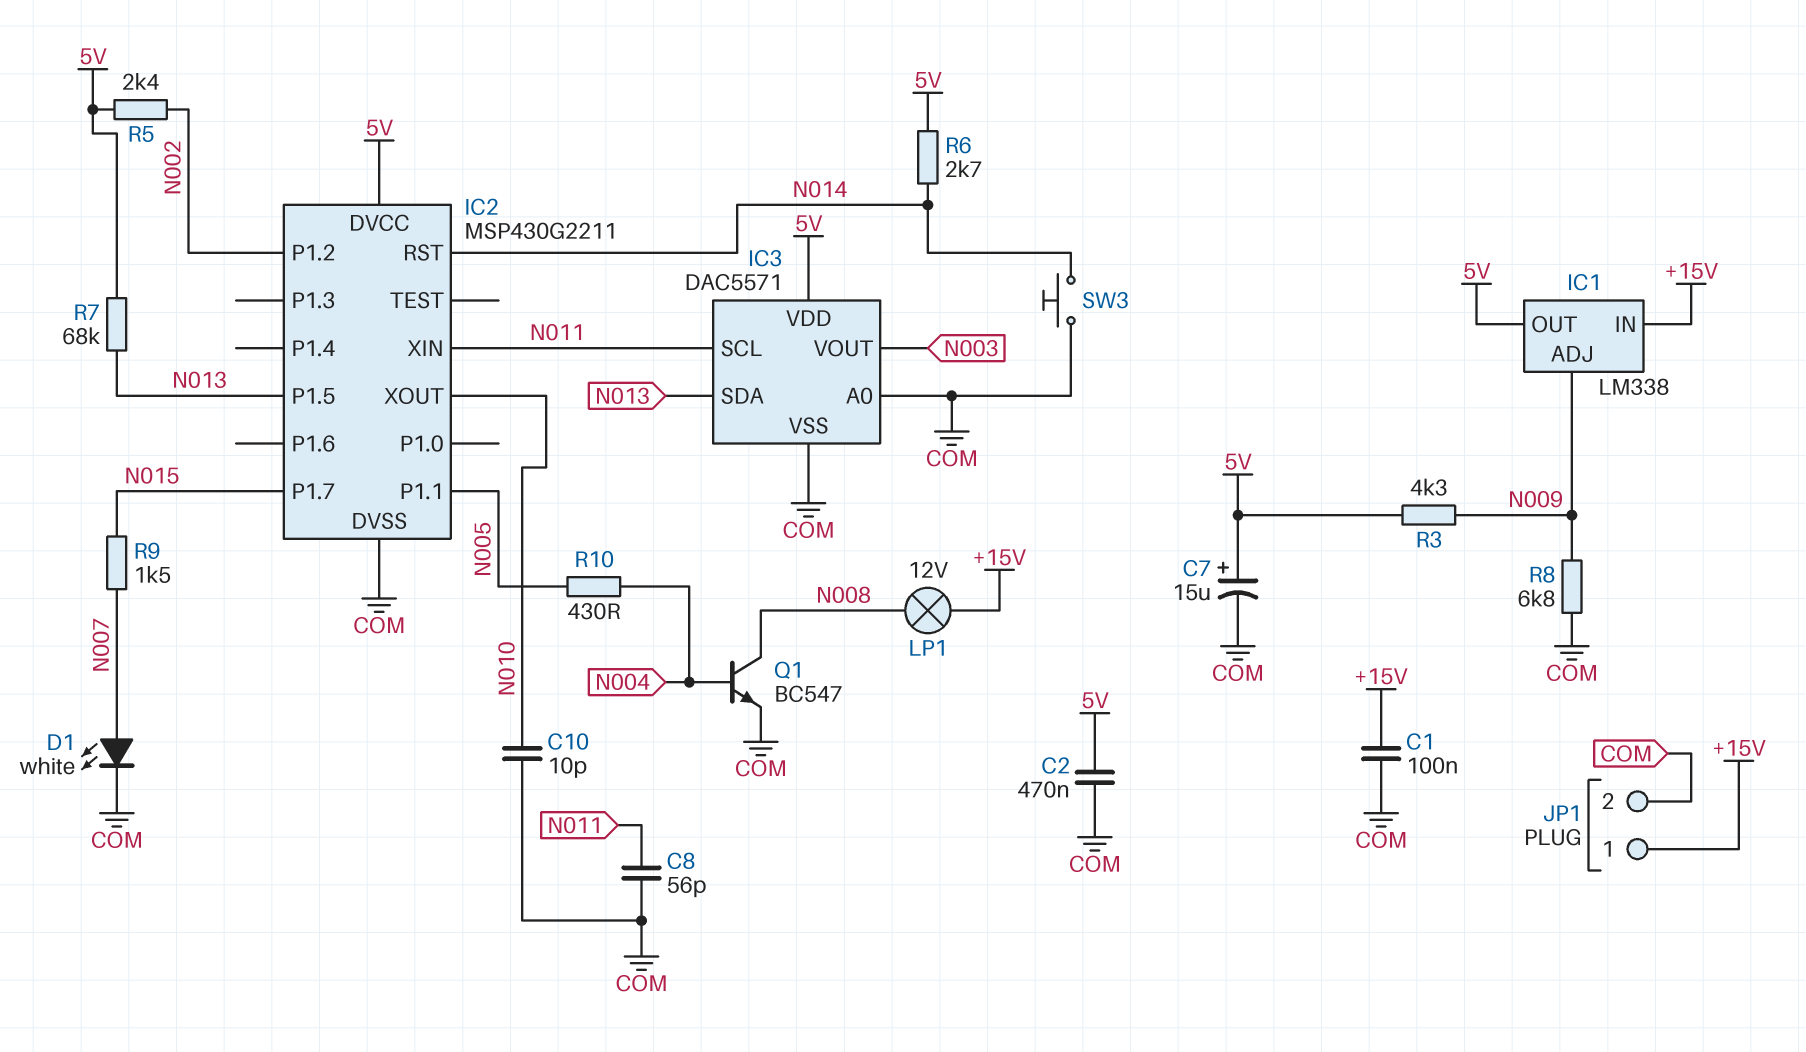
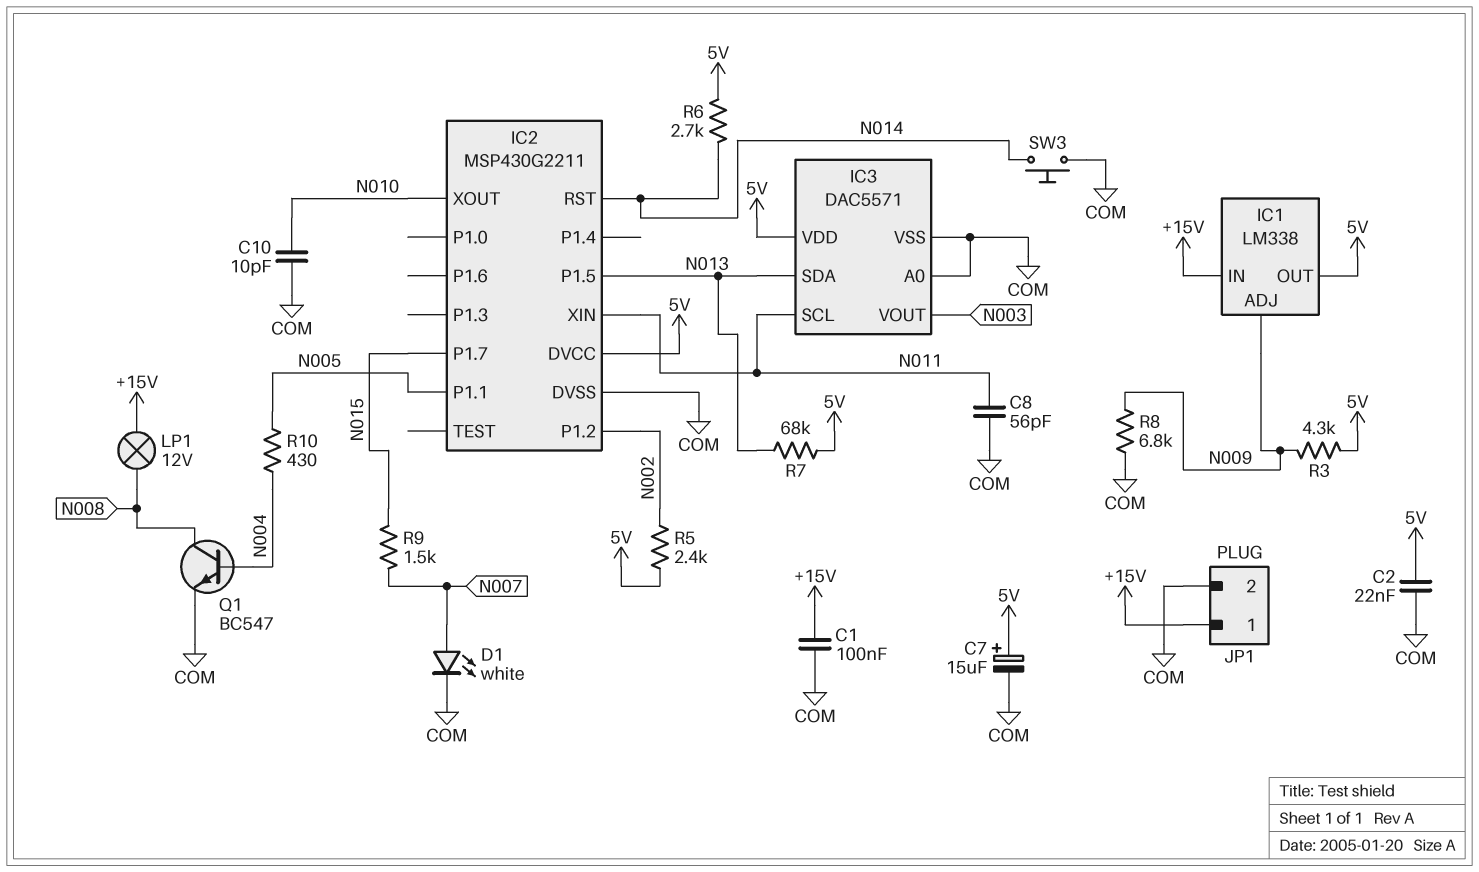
C2: 470nF (5V, COM) -> 22nF (5V, COM)

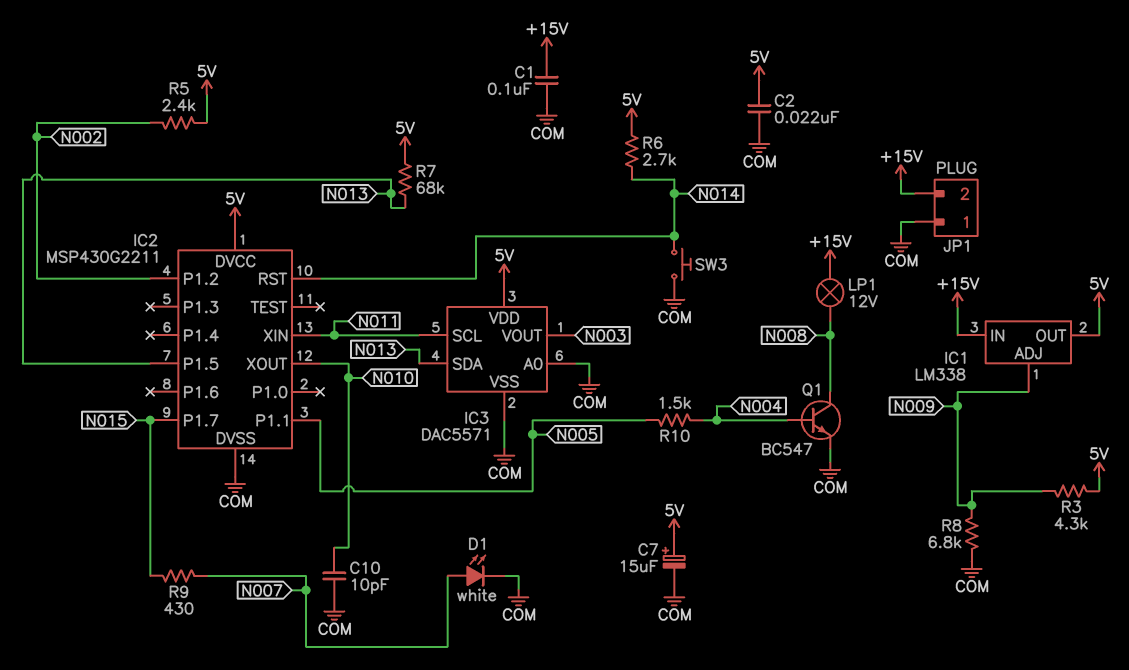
C8: 56pF (COM, N011) -> none
JP1 pin 1: +15V -> COM
JP1 pin 2: COM -> +15V
R9: 1.5k (N007, N015) -> 430 (N007, N015)
R10: 430 (N004, N005) -> 1.5k (N004, N005)

